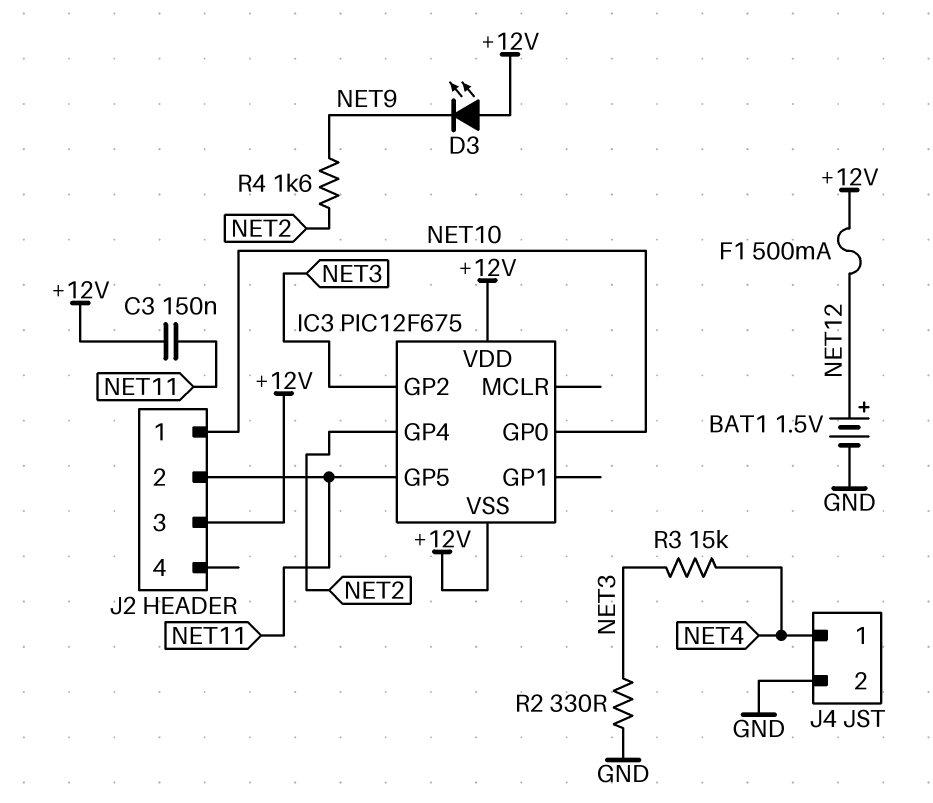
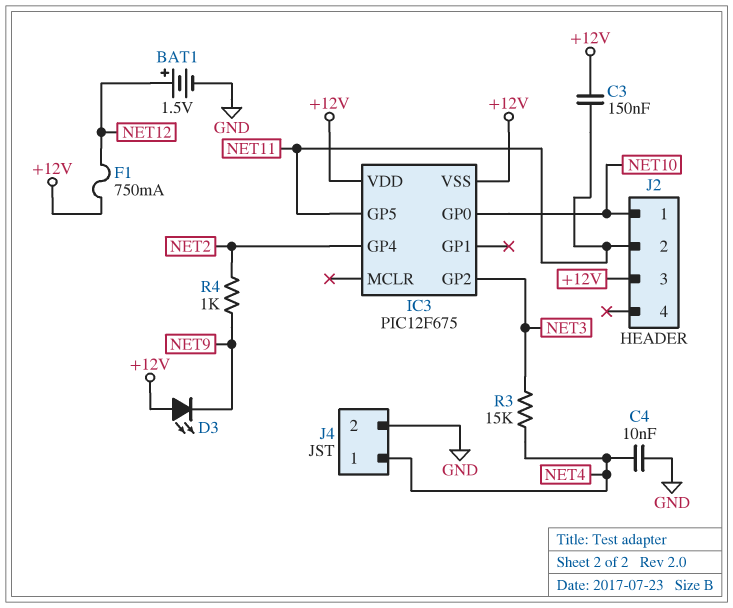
C4: none -> 10nF (GND, NET4)
F1: 500mA (+12V, NET12) -> 750mA (+12V, NET12)
R2: 330 (GND, NET3) -> none
R4: 1.6k (NET2, NET9) -> 1k (NET2, NET9)

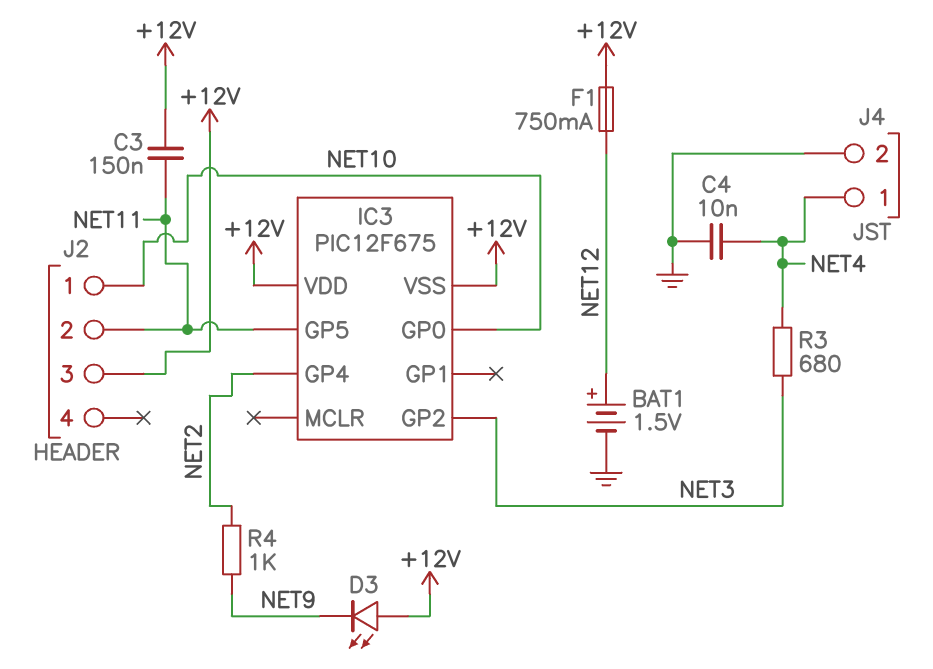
R3: 15k (NET3, NET4) -> 680 (NET3, NET4)

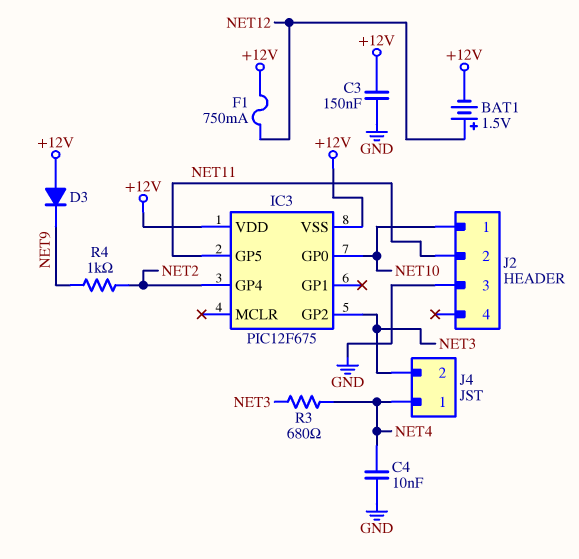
BAT1: 1.5V (plus NET12, minus GND) -> 1.5V (plus NET12, minus +12V)
C3: 150nF (+12V, NET11) -> 150nF (+12V, GND)
D3: LED (A +12V, K NET9) -> diode (A +12V, K NET9)
J2 pin 3: +12V -> GND
J4 pin 2: GND -> NET3

